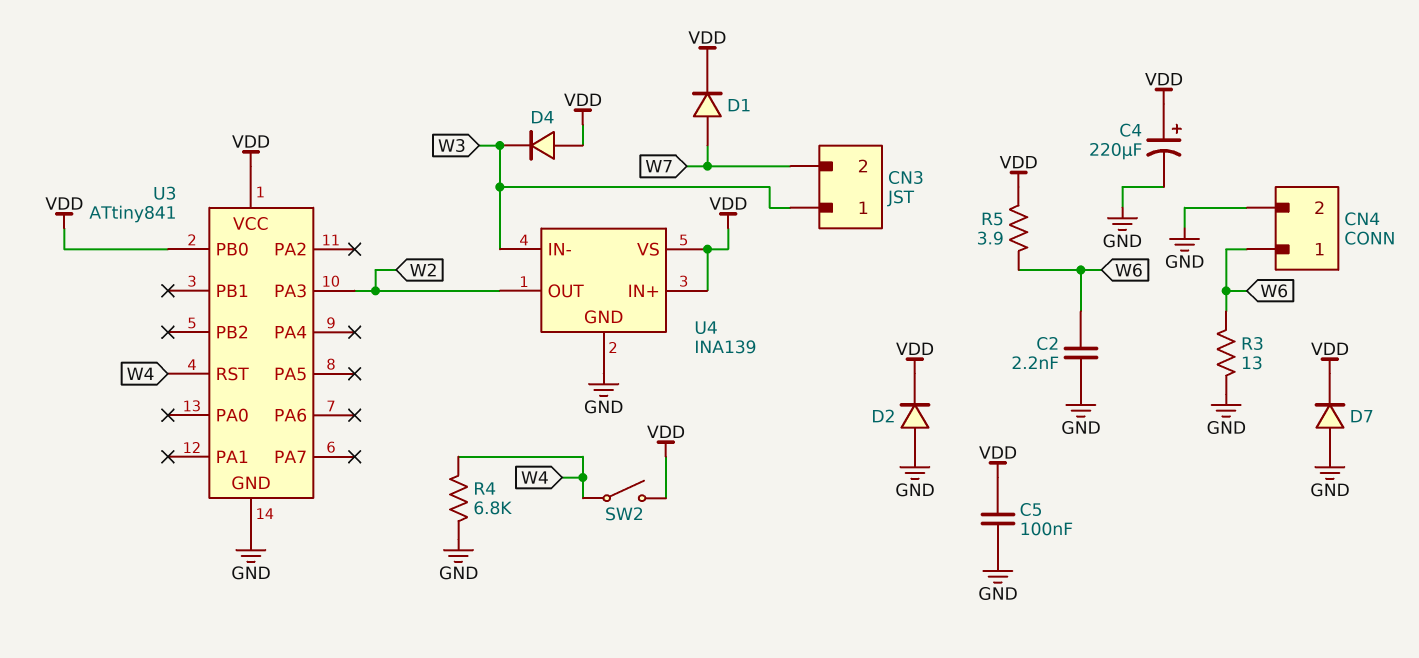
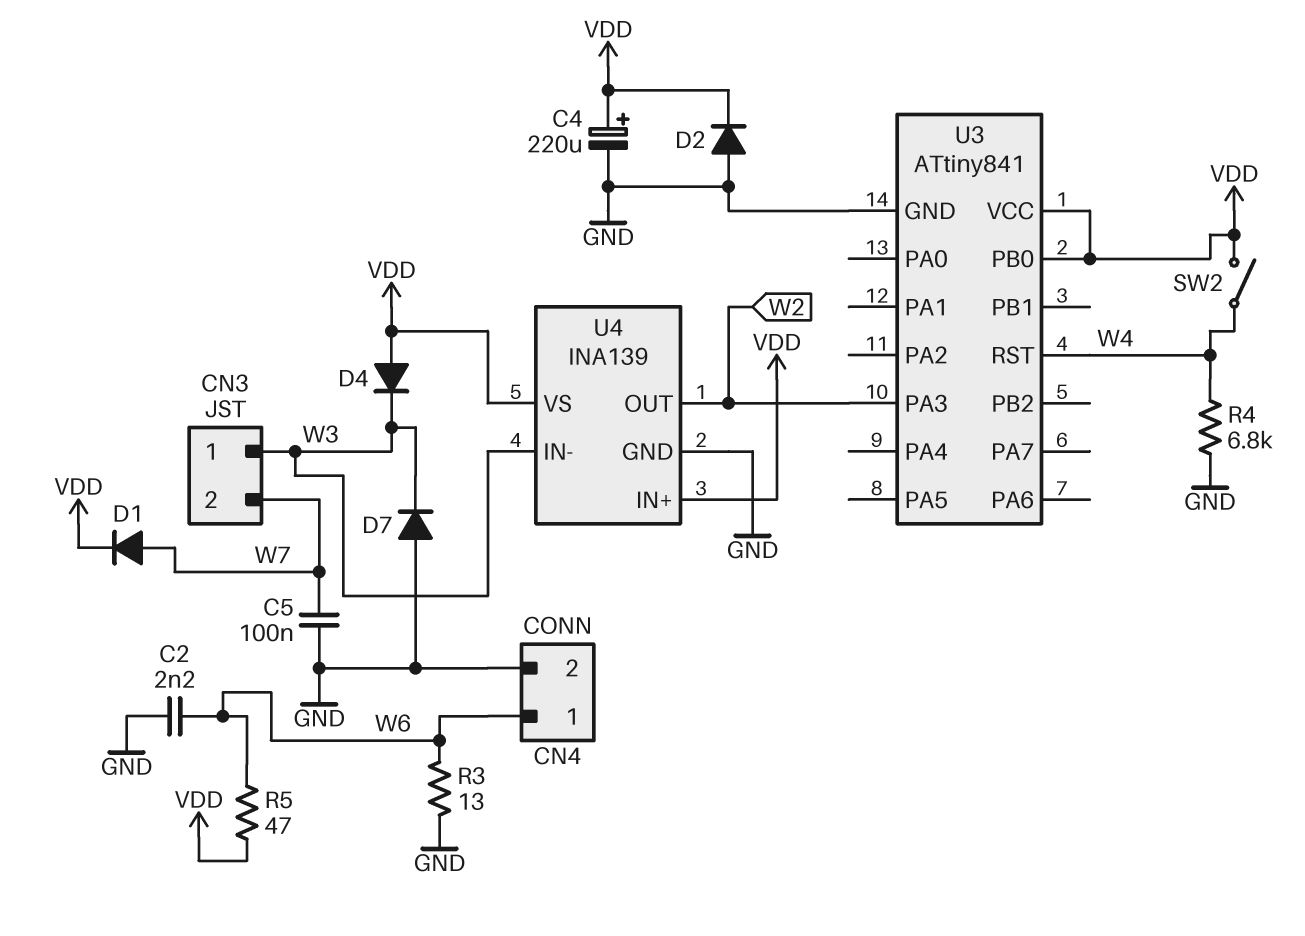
C5: 100nF (GND, VDD) -> 100nF (GND, W7)
D7: diode (A GND, K VDD) -> diode (A GND, K W3)
R5: 3.9 (VDD, W6) -> 47 (VDD, W6)

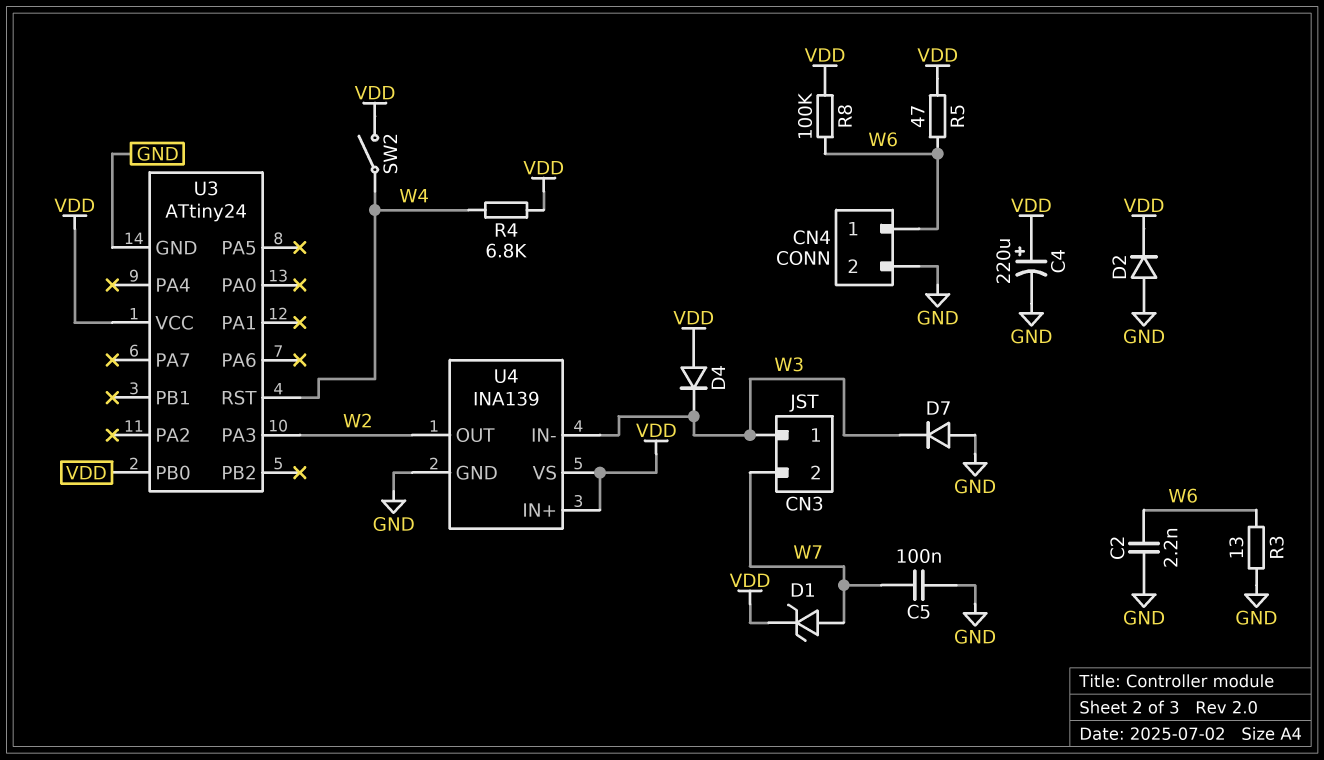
D1: diode (A W7, K VDD) -> zener (A W7, K VDD)
R4: 6.8k (GND, W4) -> 6.8k (VDD, W4)
R8: none -> 100k (VDD, W6)
U3: ATtiny841 -> ATtiny24

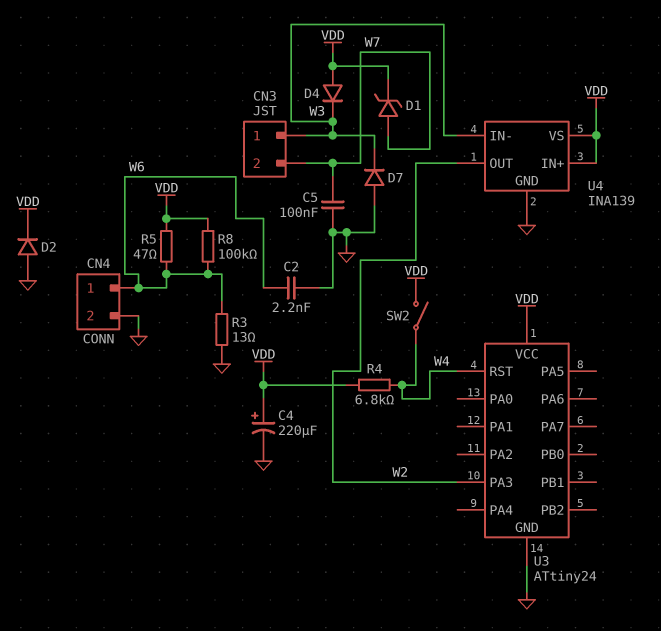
U3 pin PB0: VDD -> none

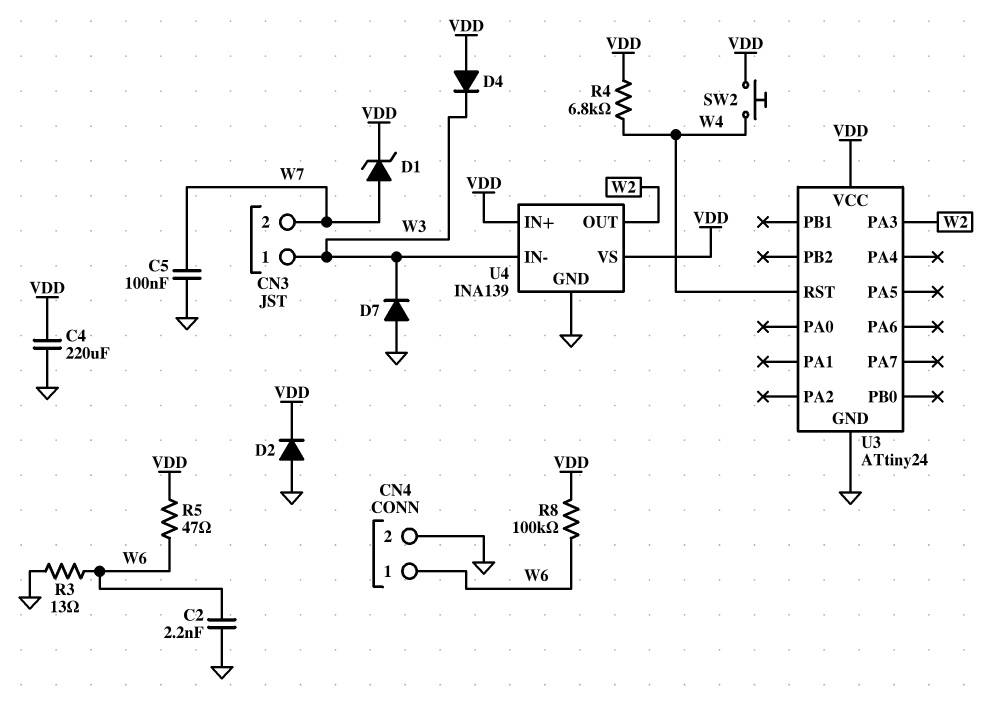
C4: 220uF (plus VDD, minus GND) -> 220uF (GND, VDD)
SW2: switch (VDD, W4) -> button (VDD, W4)

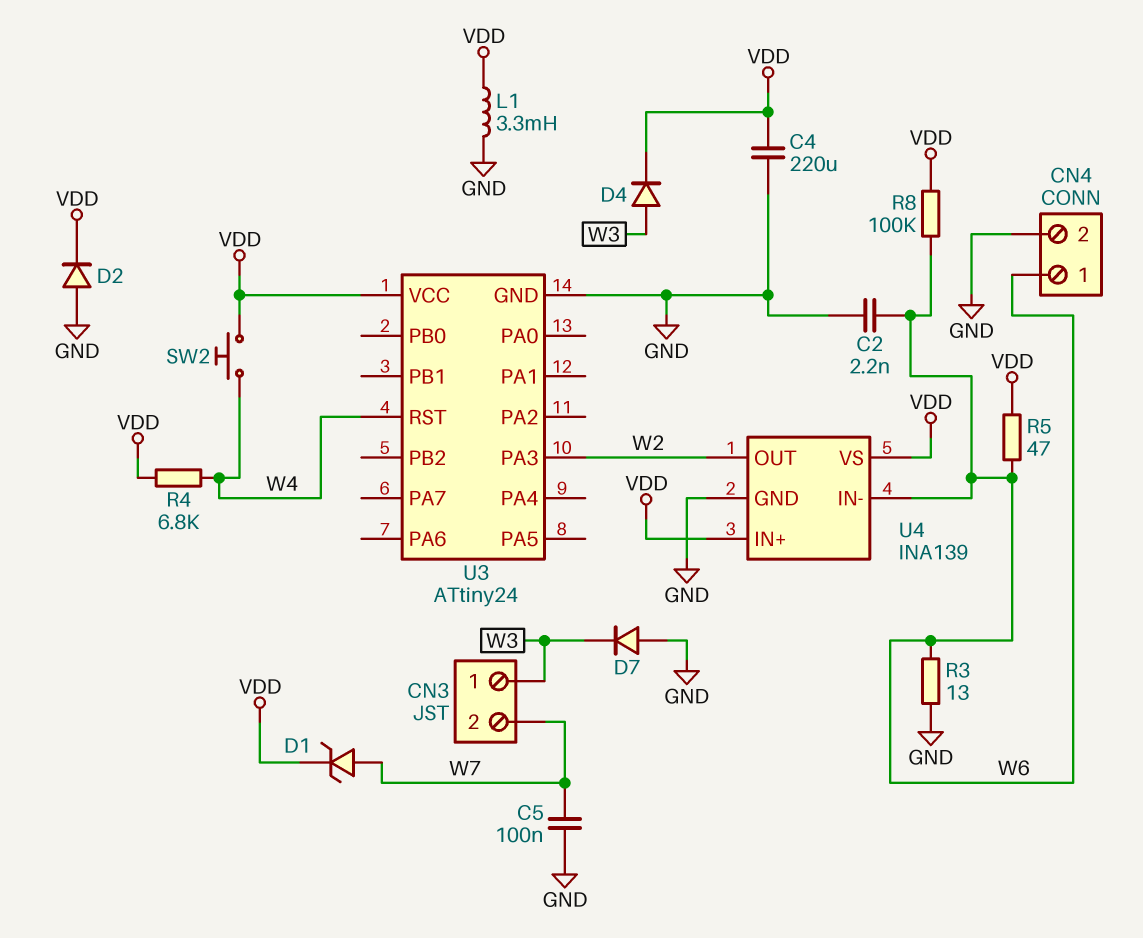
D4: diode (A VDD, K W3) -> diode (A W3, K VDD)
L1: none -> 3.3mH (GND, VDD)
U4 pin IN-: W3 -> W6

